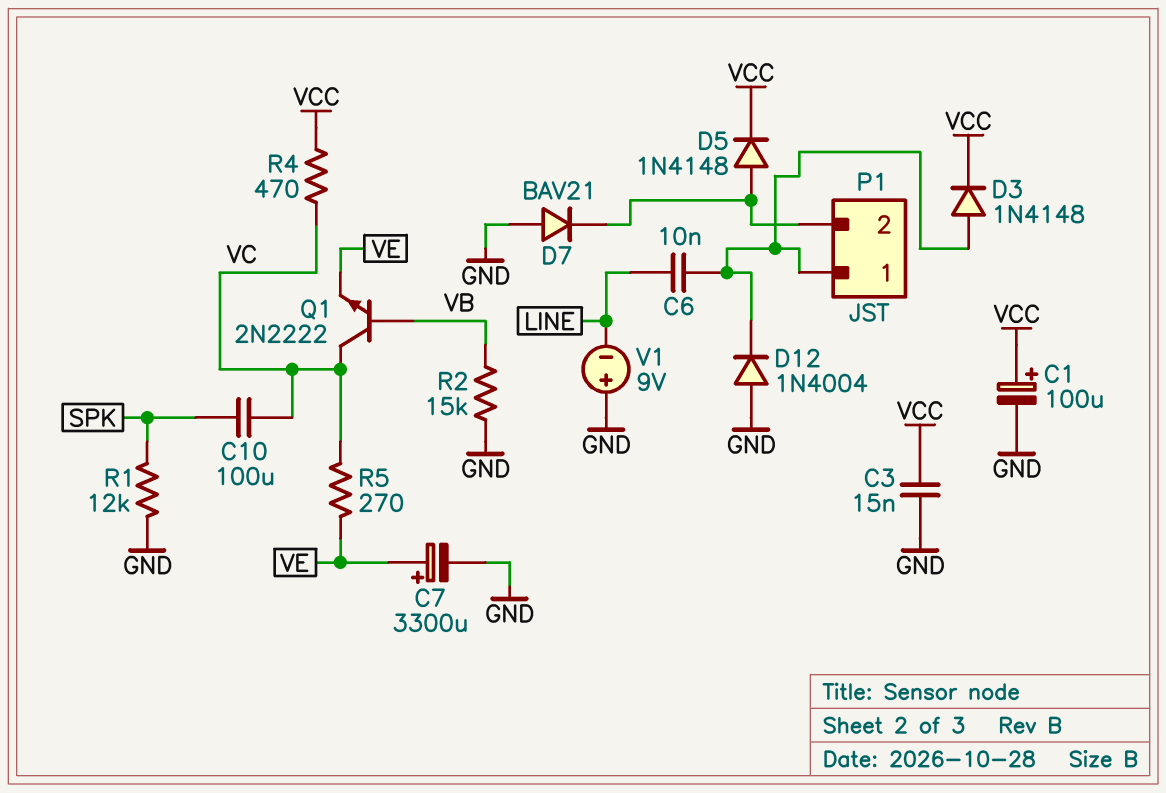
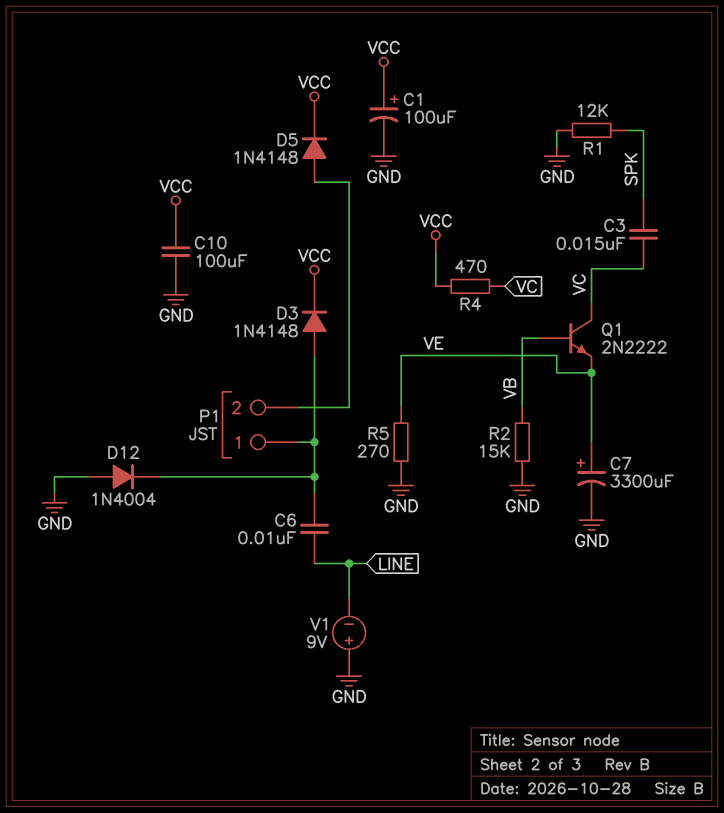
C3: 15nF (GND, VCC) -> 15nF (SPK, VC)
C10: 100uF (SPK, VC) -> 100uF (GND, VCC)
D7: diode BAV21 (A GND, K P1/2) -> none
R5: 270 (VC, VE) -> 270 (GND, VE)

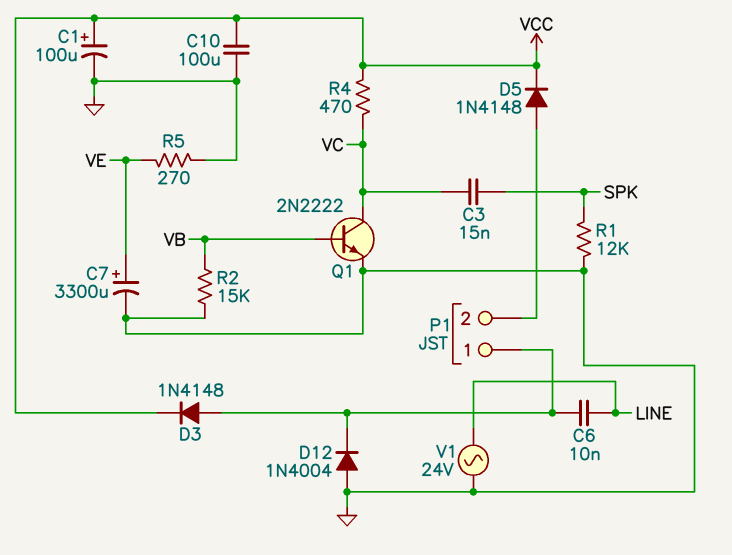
Q1: NPN 2N2222 (B VB, C VC, E VE) -> NPN 2N2222 (B VB, C VC, E GND)
V1: 9V (plus GND, minus LINE) -> AC 24V (GND, LINE)

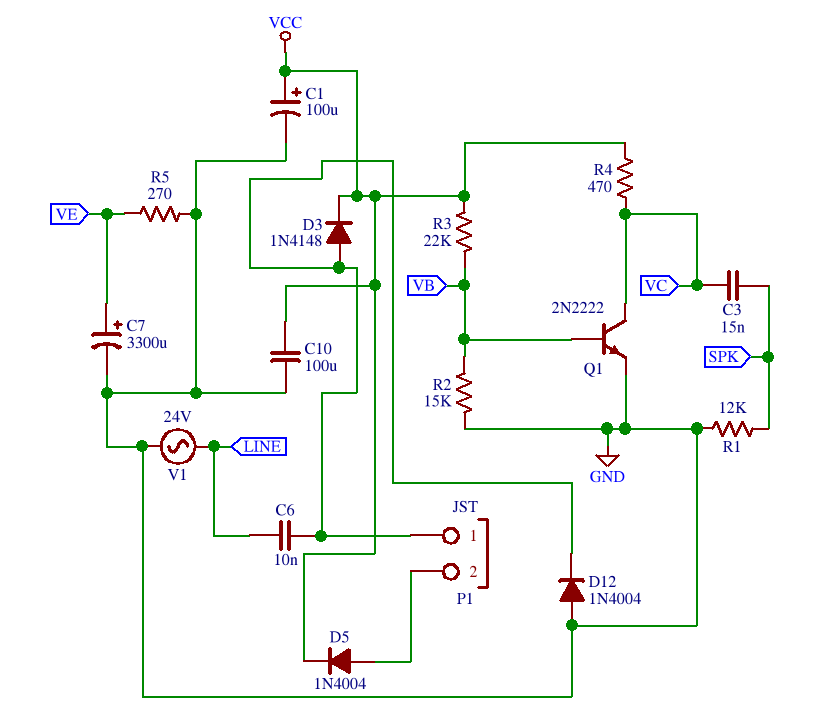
D5: diode 1N4148 (A P1/2, K VCC) -> diode 1N4004 (A P1/2, K VCC)
R3: none -> 22k (VB, VCC)

